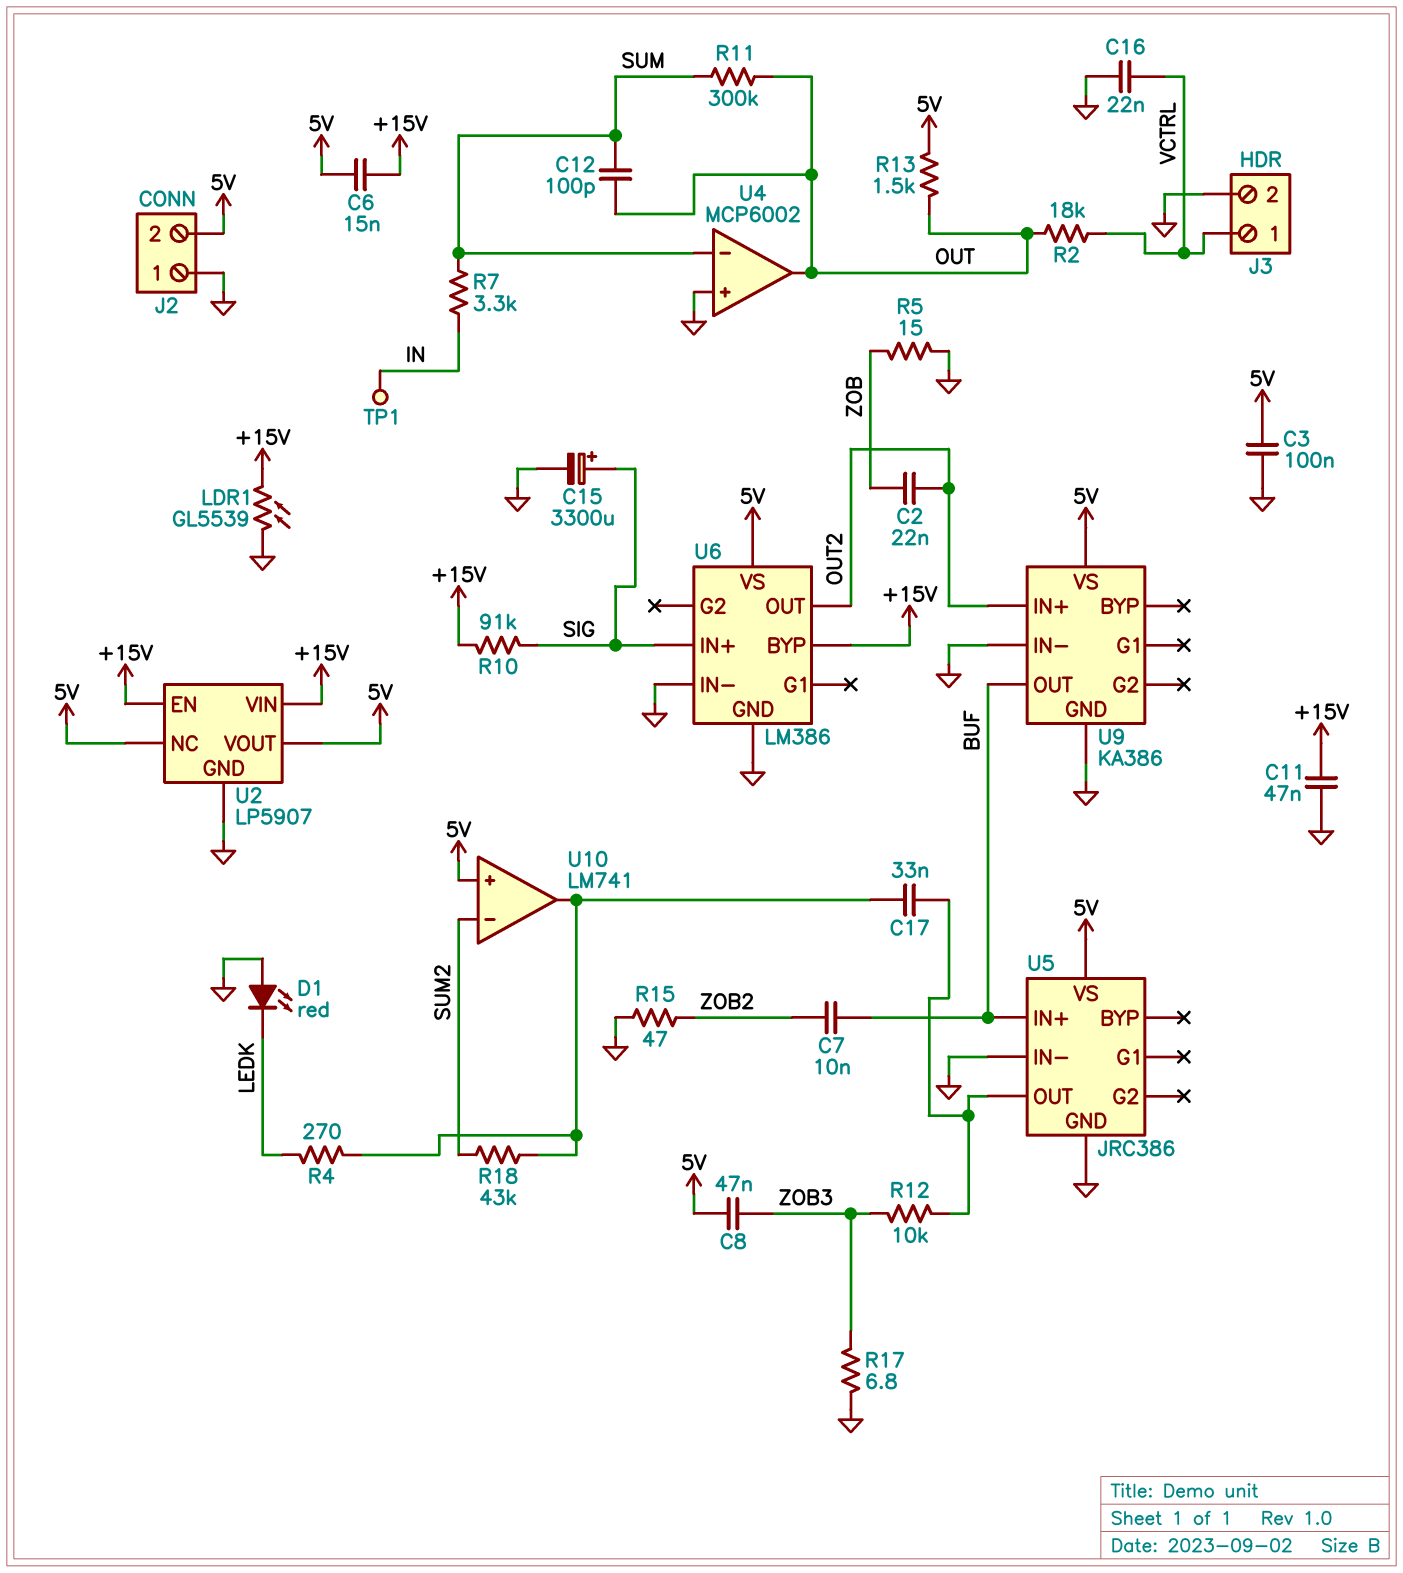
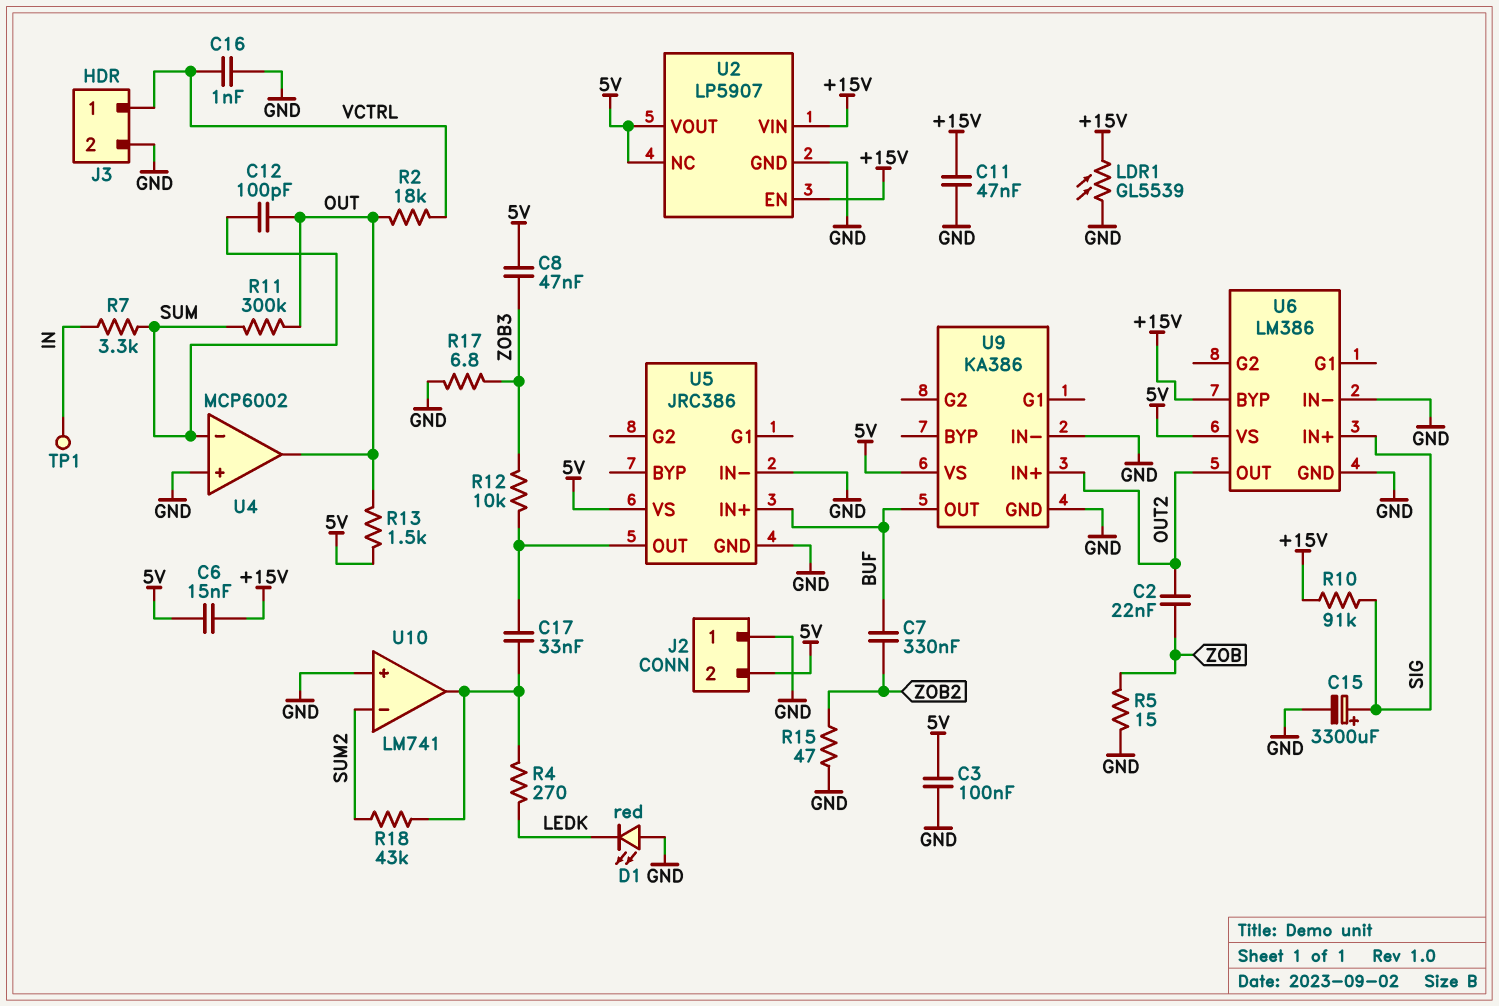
C7: 10nF (BUF, ZOB2) -> 330nF (BUF, ZOB2)
C16: 22nF (GND, VCTRL) -> 1nF (GND, VCTRL)
U10 pin in+: 5V -> GND

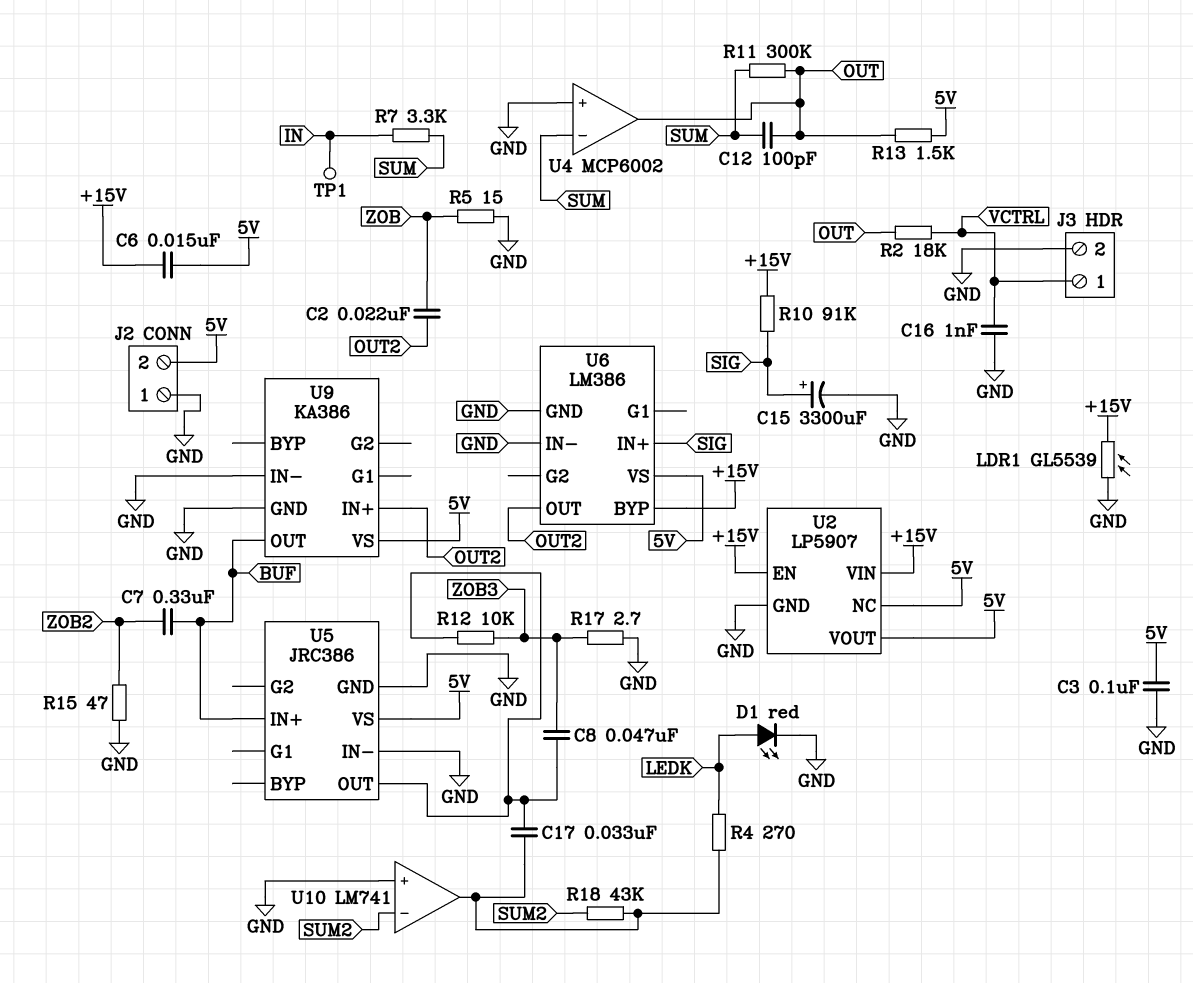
C8: 47nF (5V, ZOB3) -> 47nF (U5/OUT, ZOB3)
C11: 47nF (+15V, GND) -> none
D1: LED red (A GND, K LEDK) -> LED red (A LEDK, K GND)
R17: 6.8 (GND, ZOB3) -> 2.7 (GND, ZOB3)

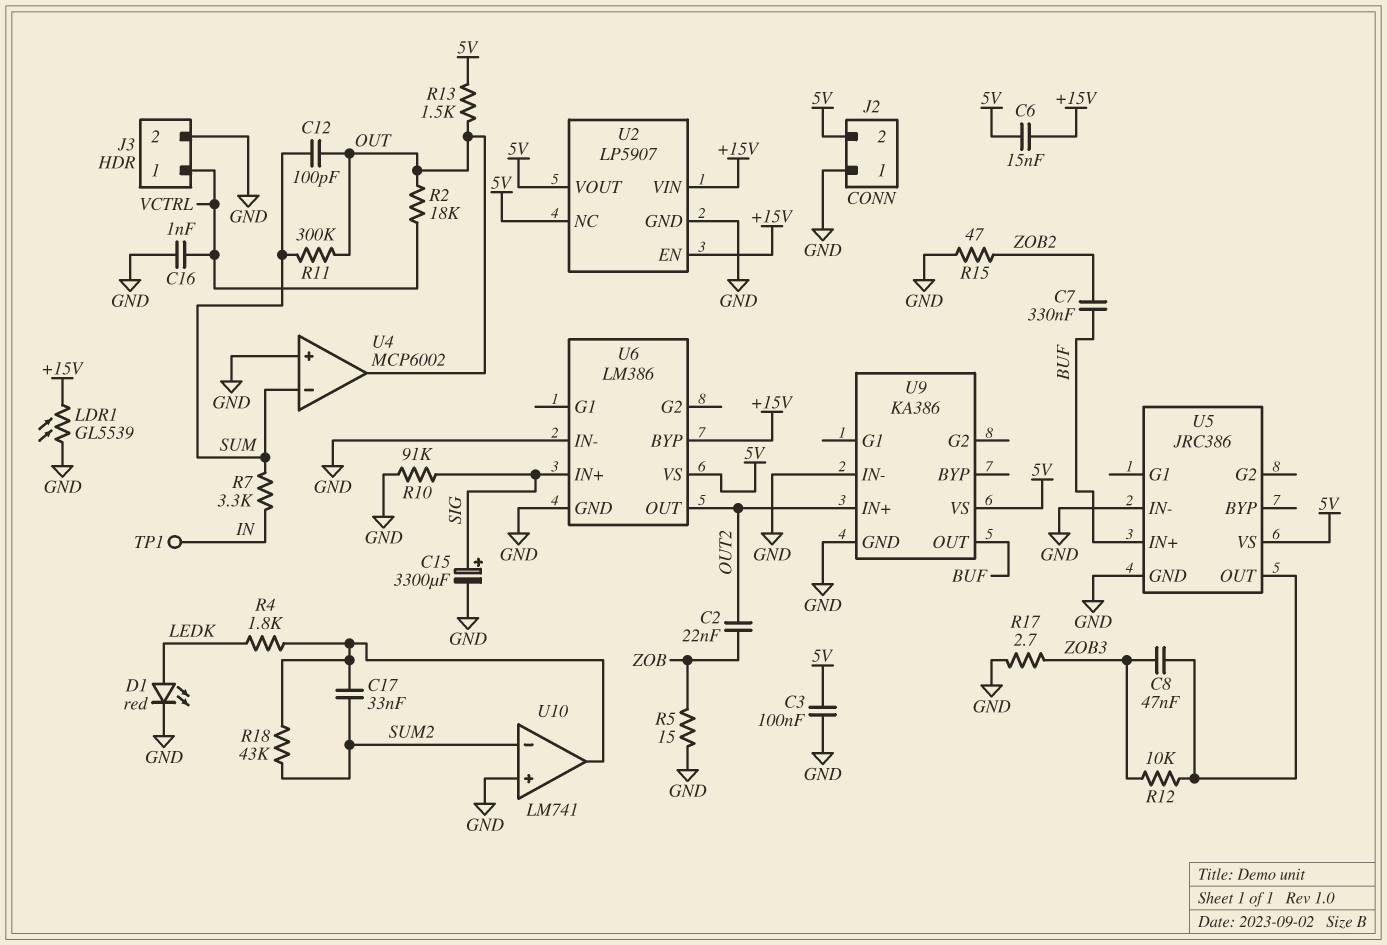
C17: 33nF (U5/OUT, U10/out) -> 33nF (SUM2, U10/out)
R4: 270 (LEDK, U10/out) -> 1.8k (LEDK, U10/out)
R10: 91k (+15V, SIG) -> 91k (GND, SIG)

